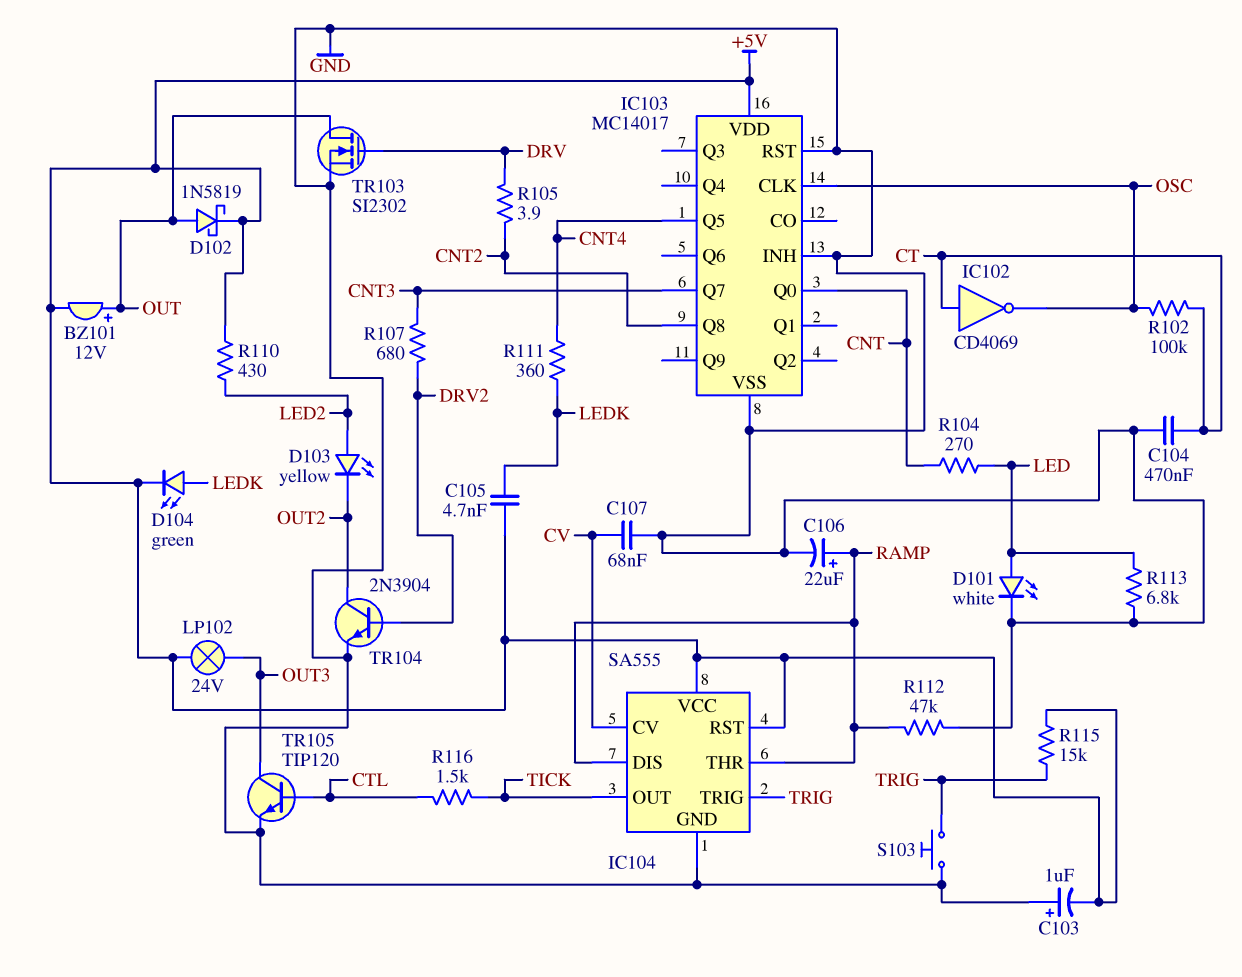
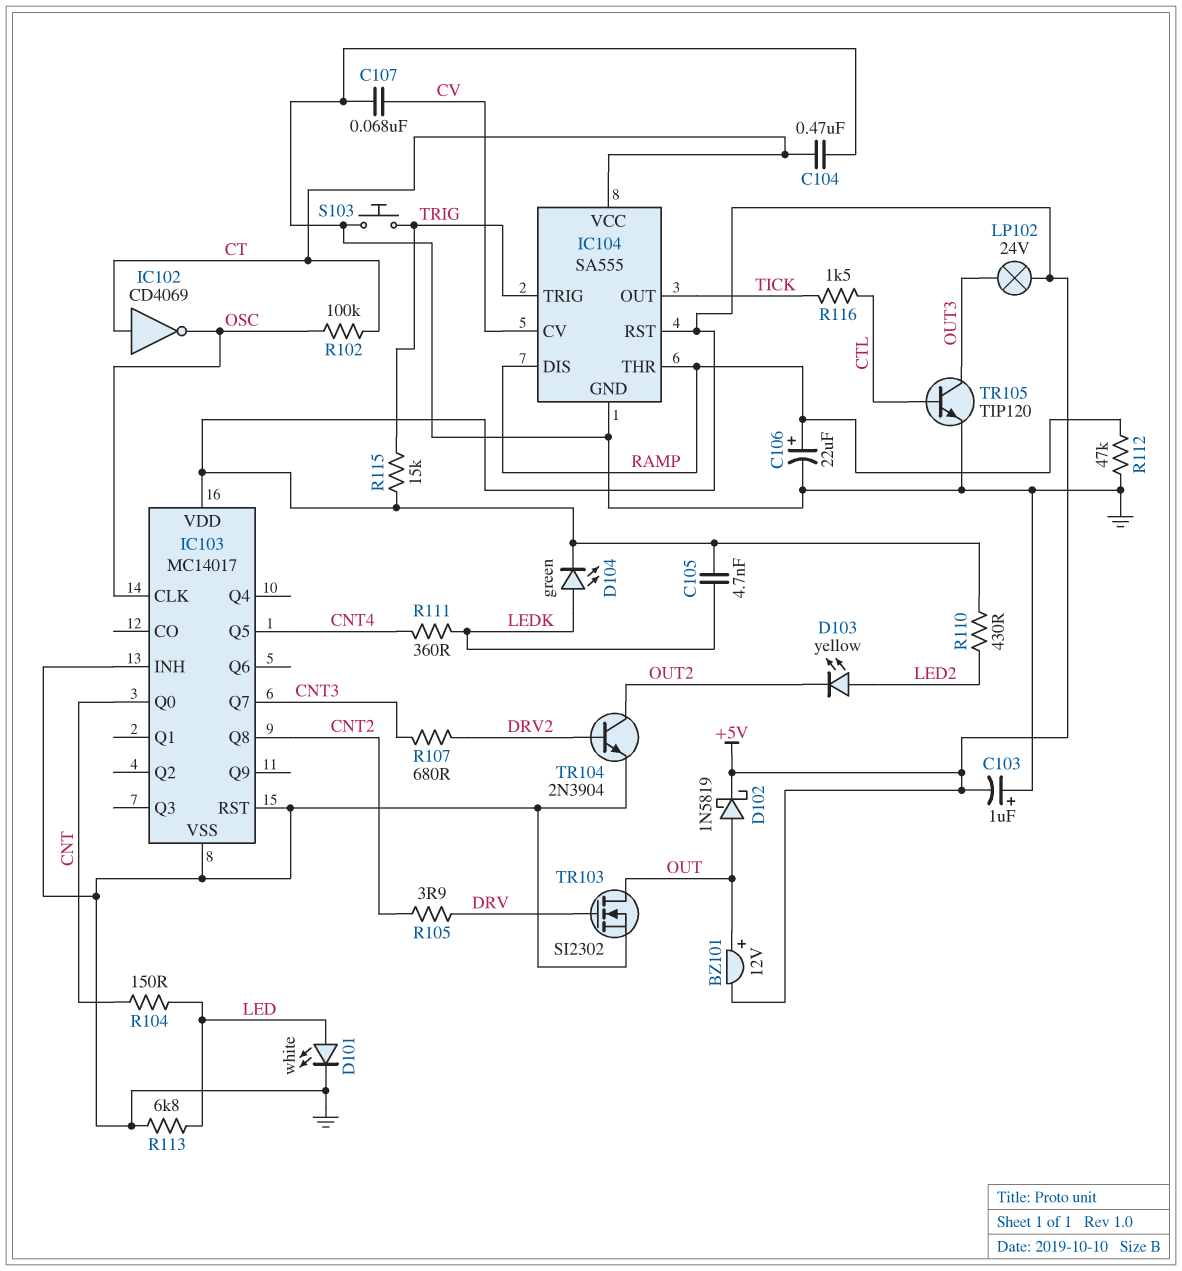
IC104 pin VCC: +5V -> CT
R104: 270 (CNT, LED) -> 150 (CNT, LED)

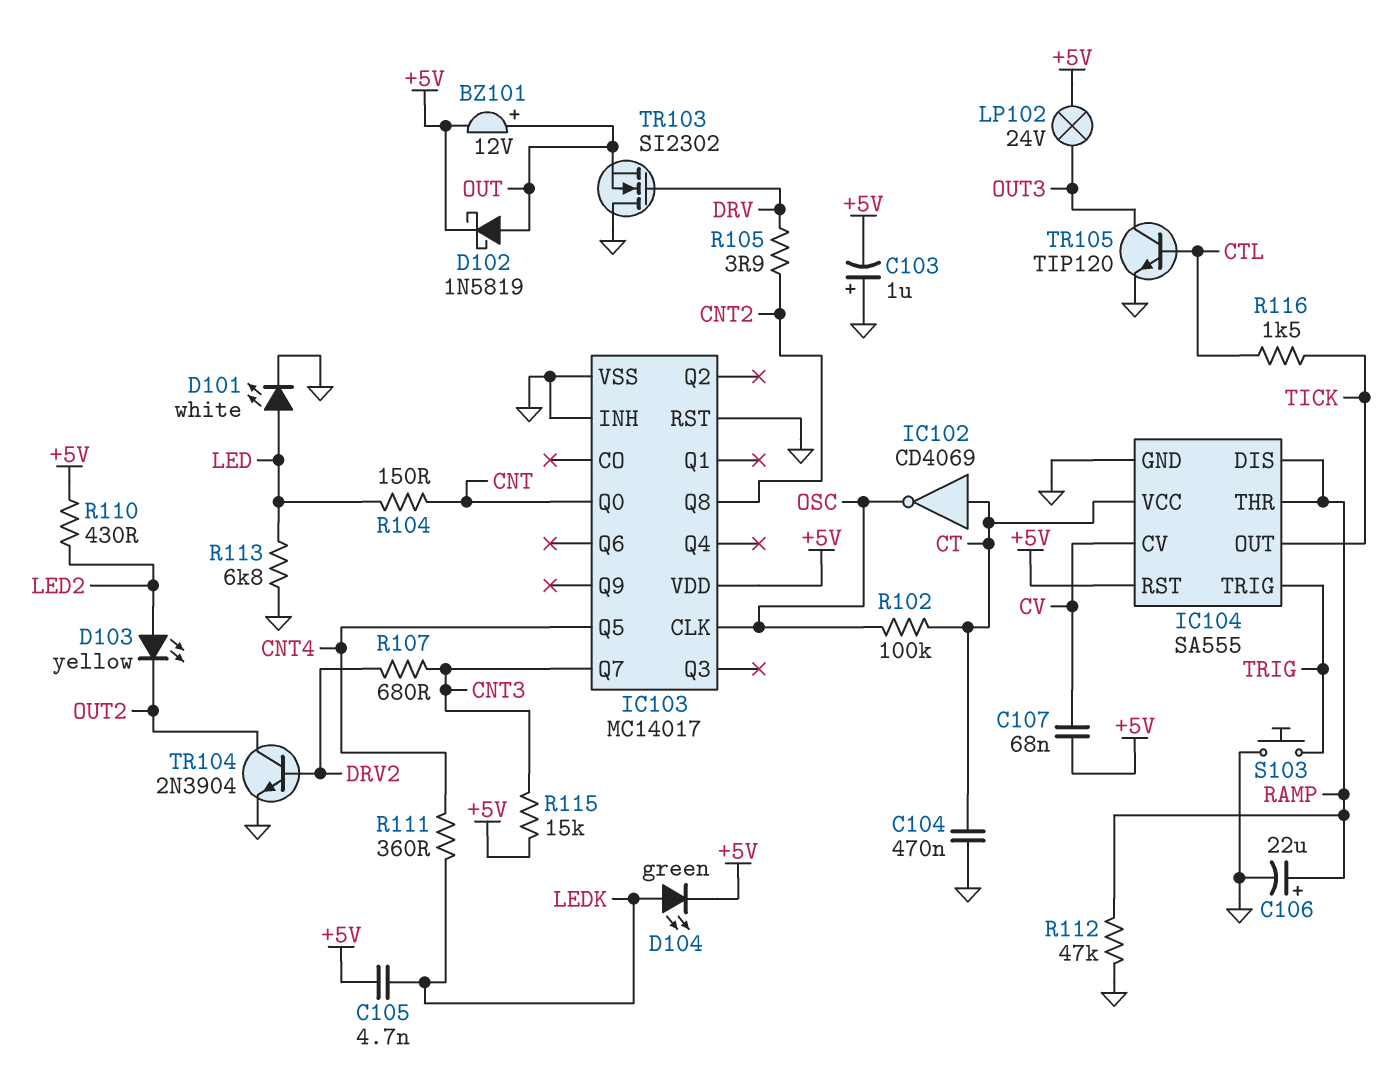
C107: 68nF (CV, GND) -> 68nF (+5V, CV)
R115: 15k (+5V, TRIG) -> 15k (+5V, CNT3)
TR103: NMOS SI2302 (G DRV, D OUT, S GND) -> NMOS SI2302 (G DRV, D GND, S OUT)

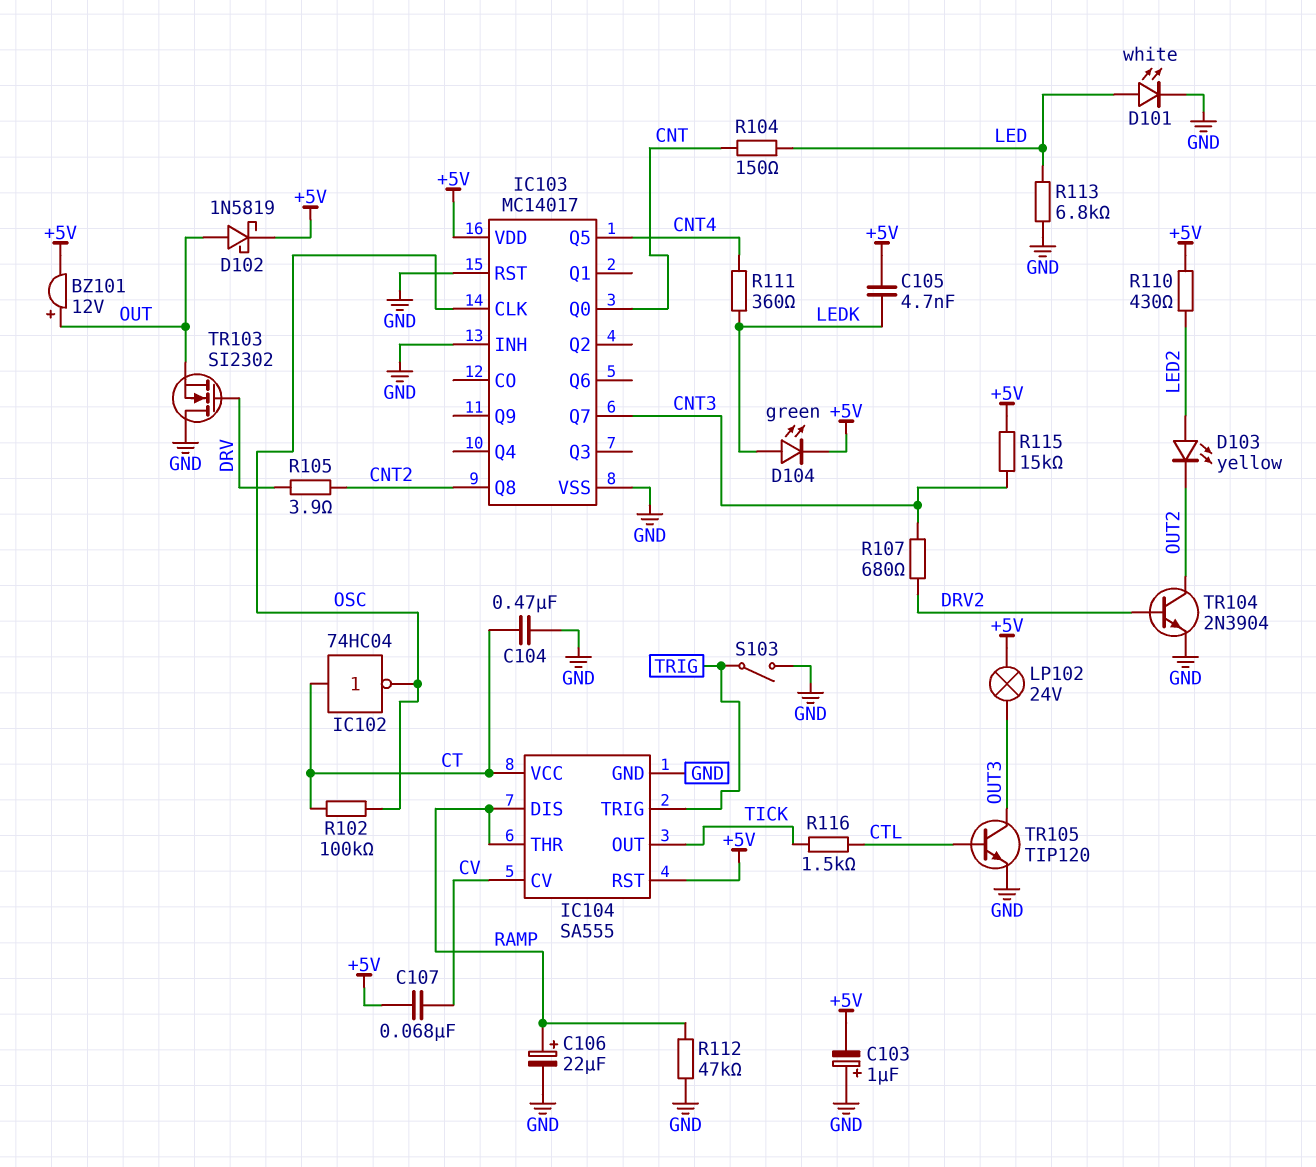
IC102: NOT CD4069 (in CT, out OSC) -> NOT 74HC04 (in CT, out OSC)
S103: button (GND, TRIG) -> switch (GND, TRIG)

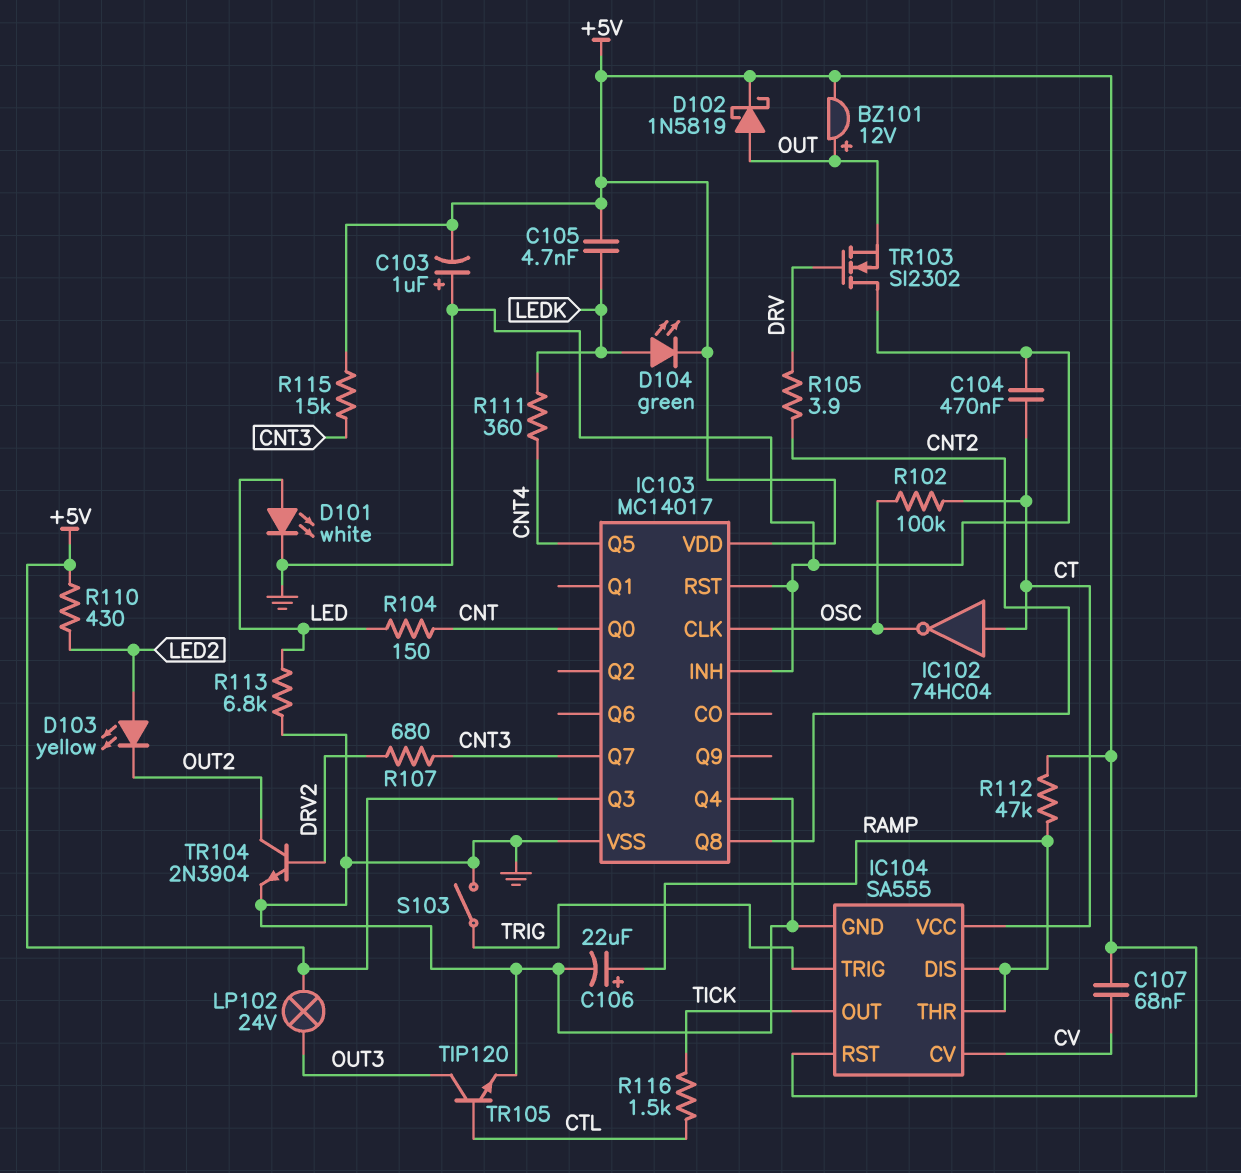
IC103 pin Q3: none -> +5V
IC103 pin Q4: none -> GND
R112: 47k (GND, RAMP) -> 47k (+5V, RAMP)

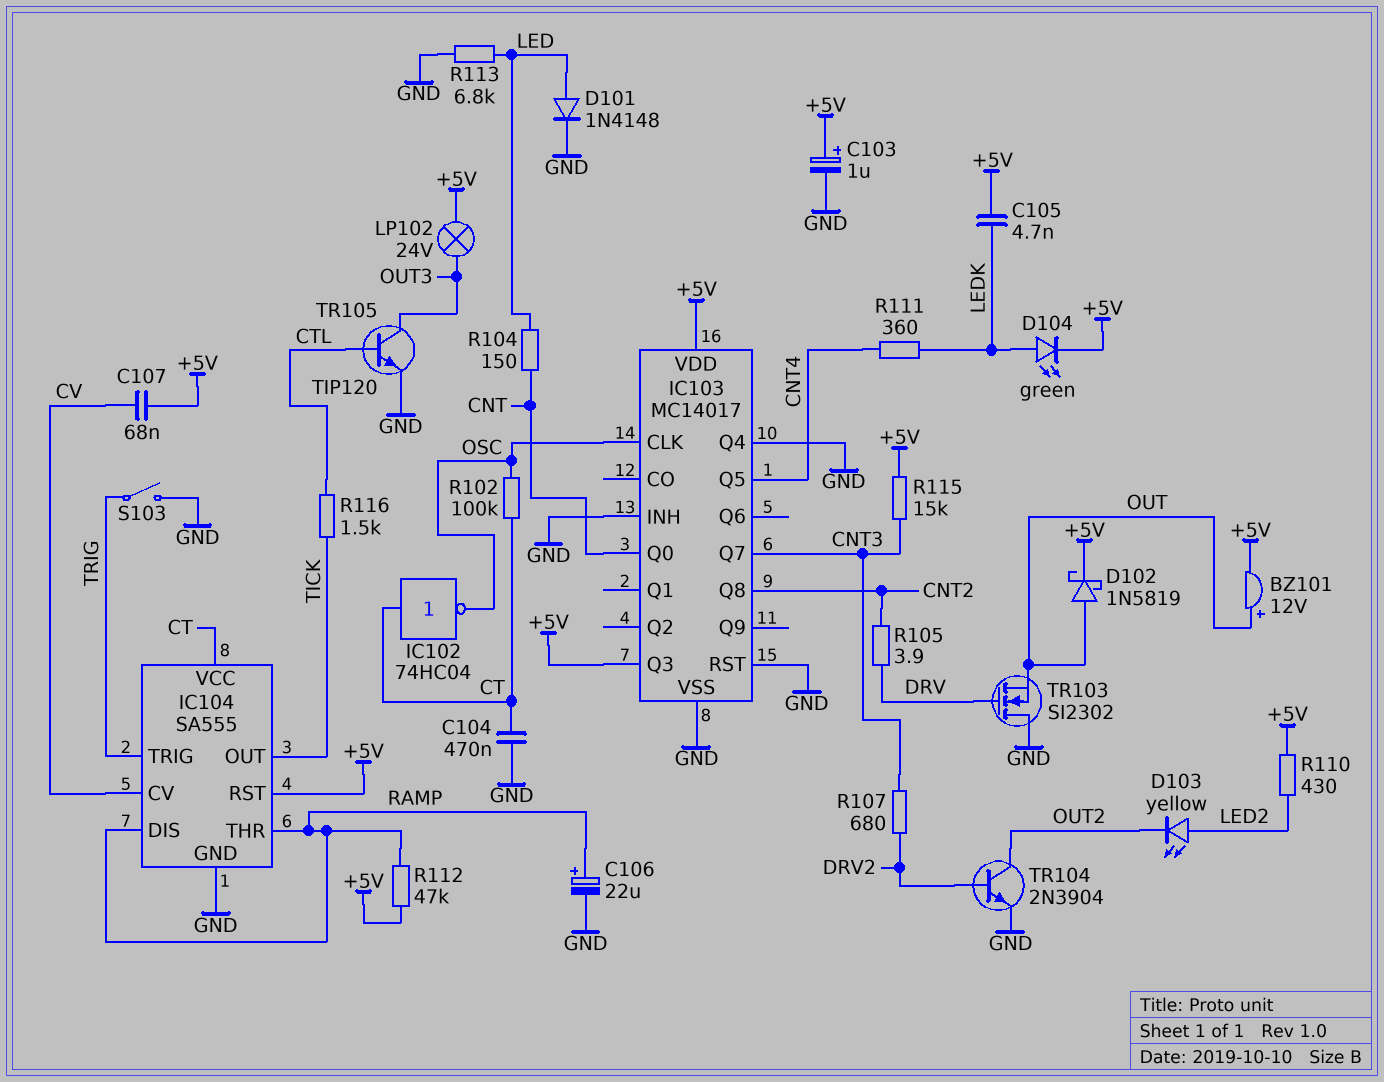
C103: 1uF (plus GND, minus +5V) -> 1uF (plus +5V, minus GND)
D101: LED white (A LED, K GND) -> diode 1N4148 (A LED, K GND)

